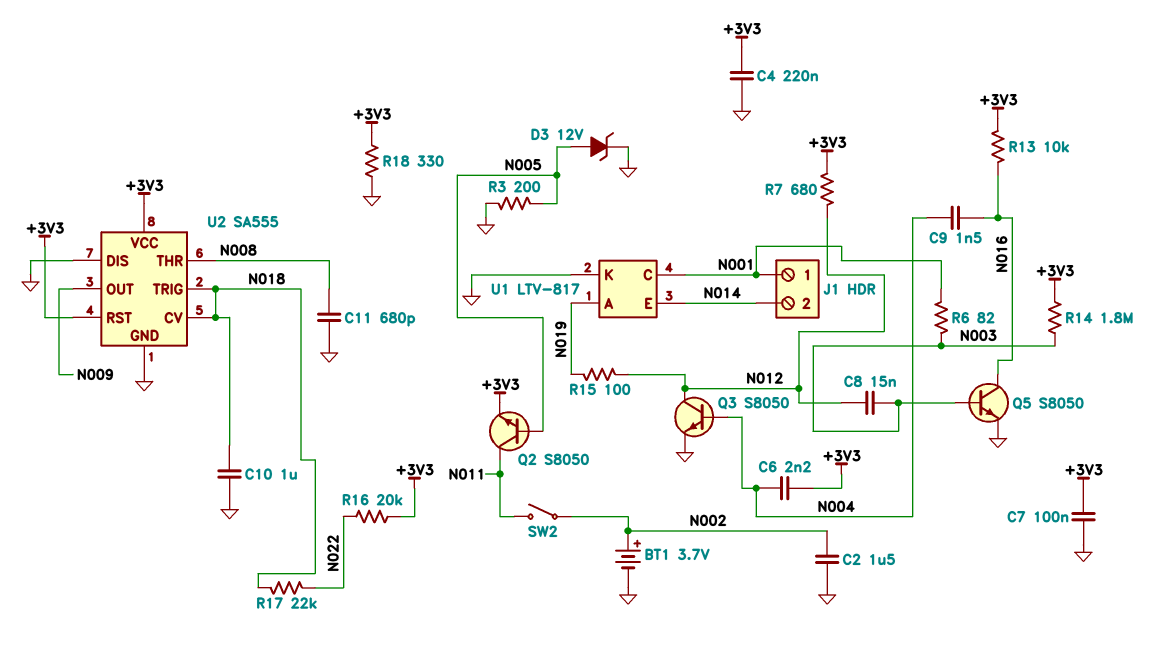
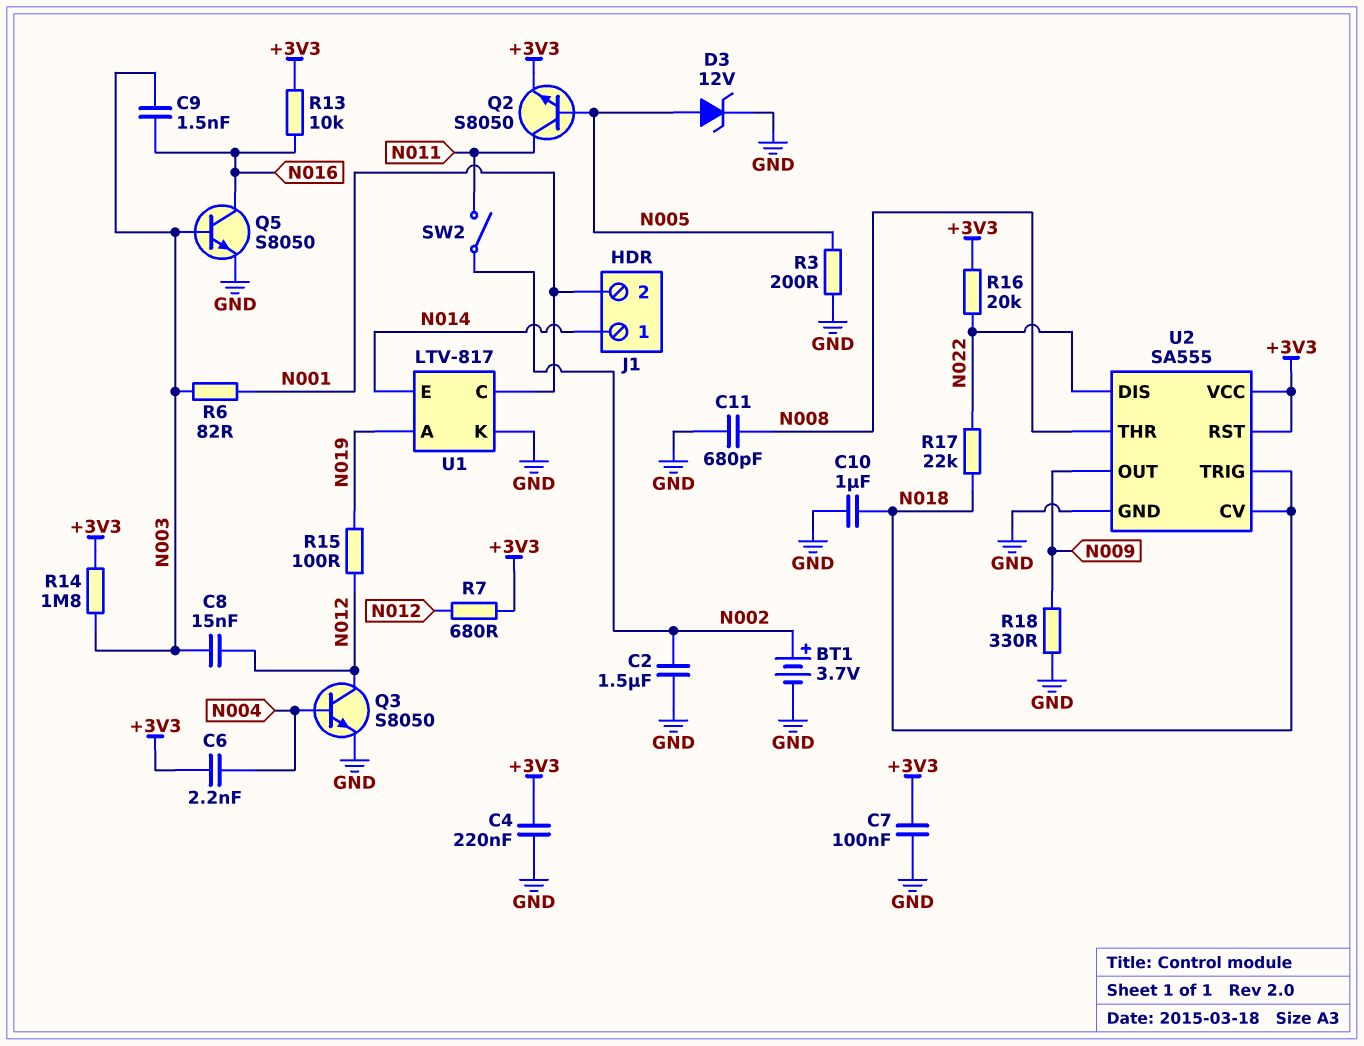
C9: 1.5nF (N004, N016) -> 1.5nF (N003, N016)
J1 pin 1: N001 -> N014
J1 pin 2: N014 -> N001
R18: 330 (+3V3, GND) -> 330 (GND, N009)
U2 pin DIS: GND -> N022

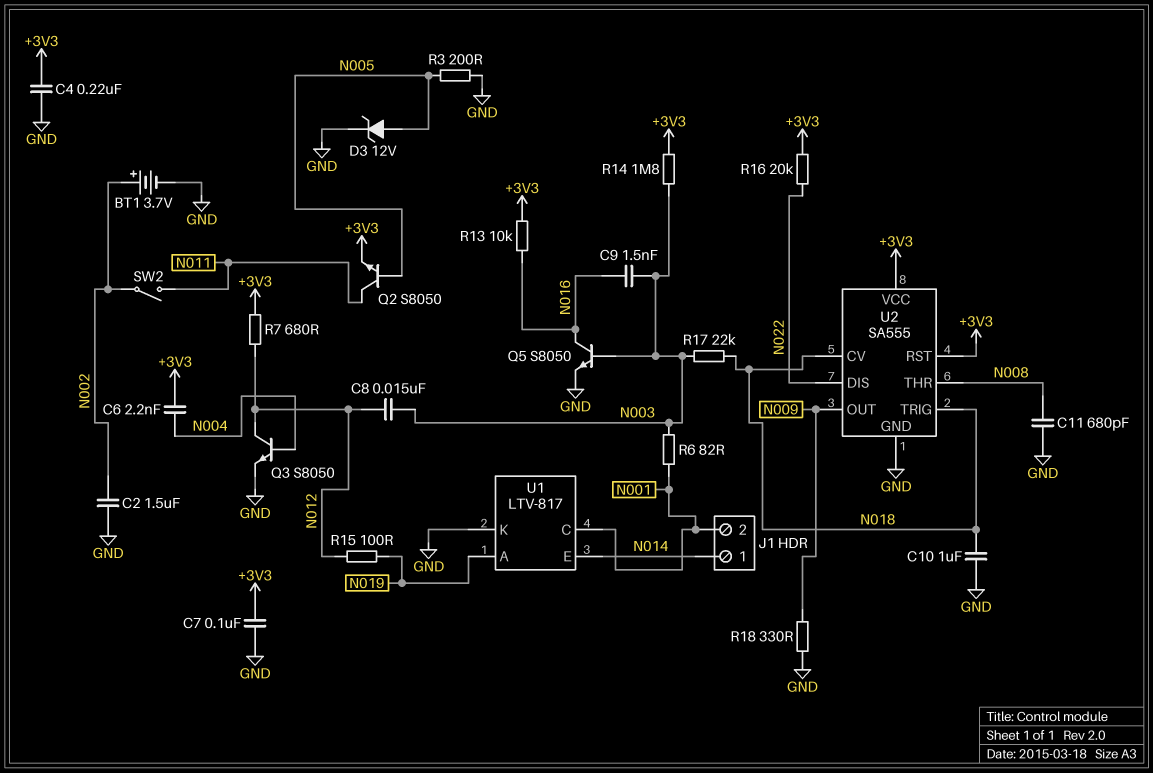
R17: 22k (N018, N022) -> 22k (N003, N018)

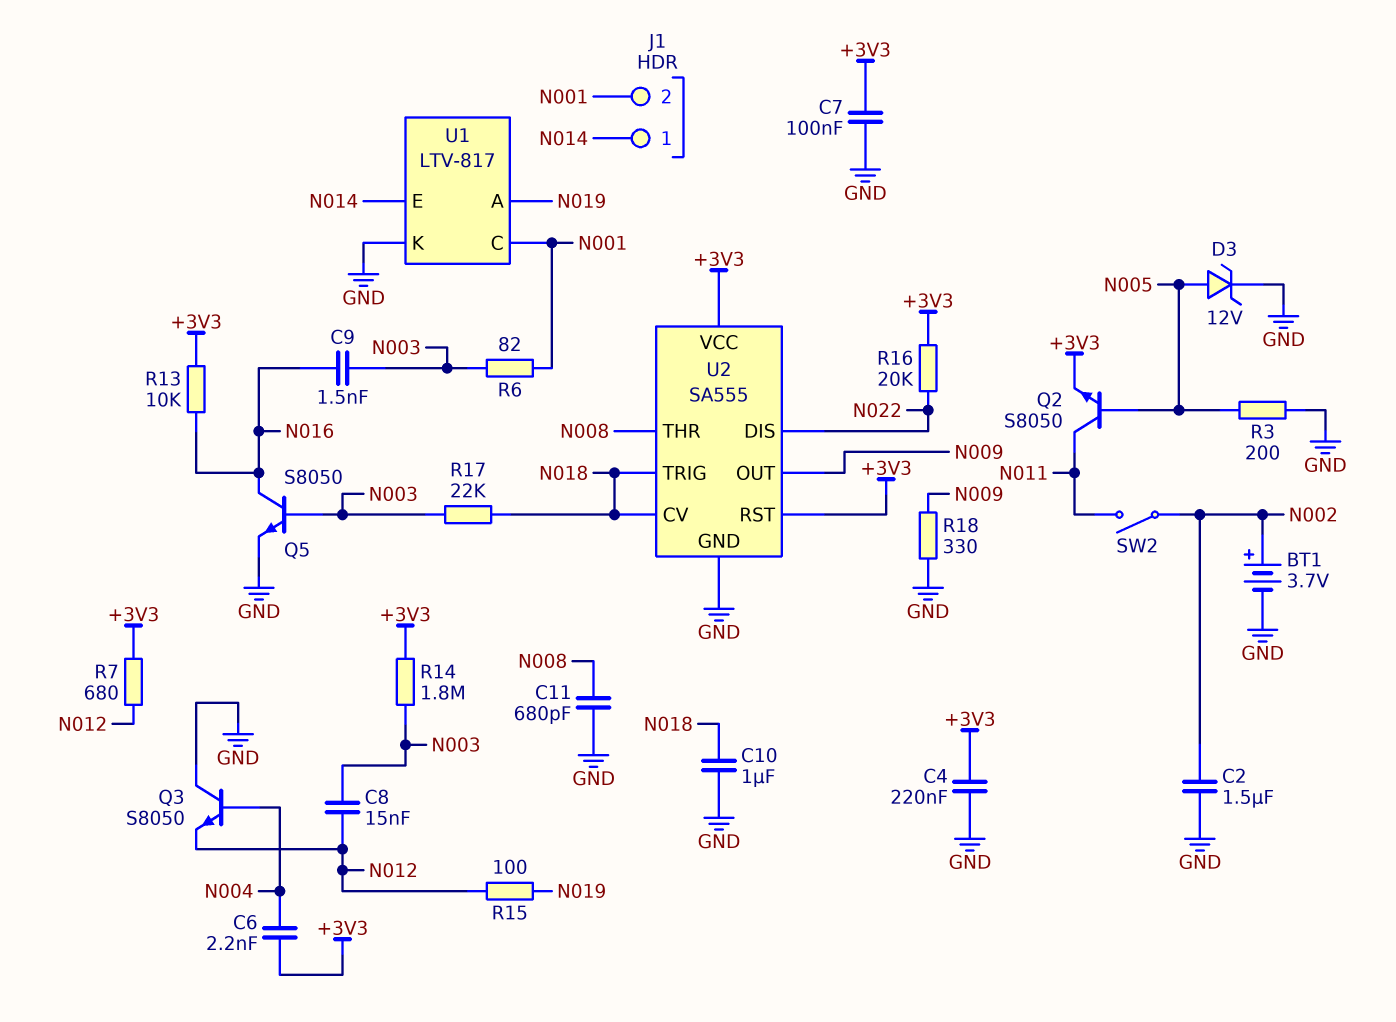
Q3: NPN S8050 (B N004, C N012, E GND) -> NPN S8050 (B N004, C GND, E N012)

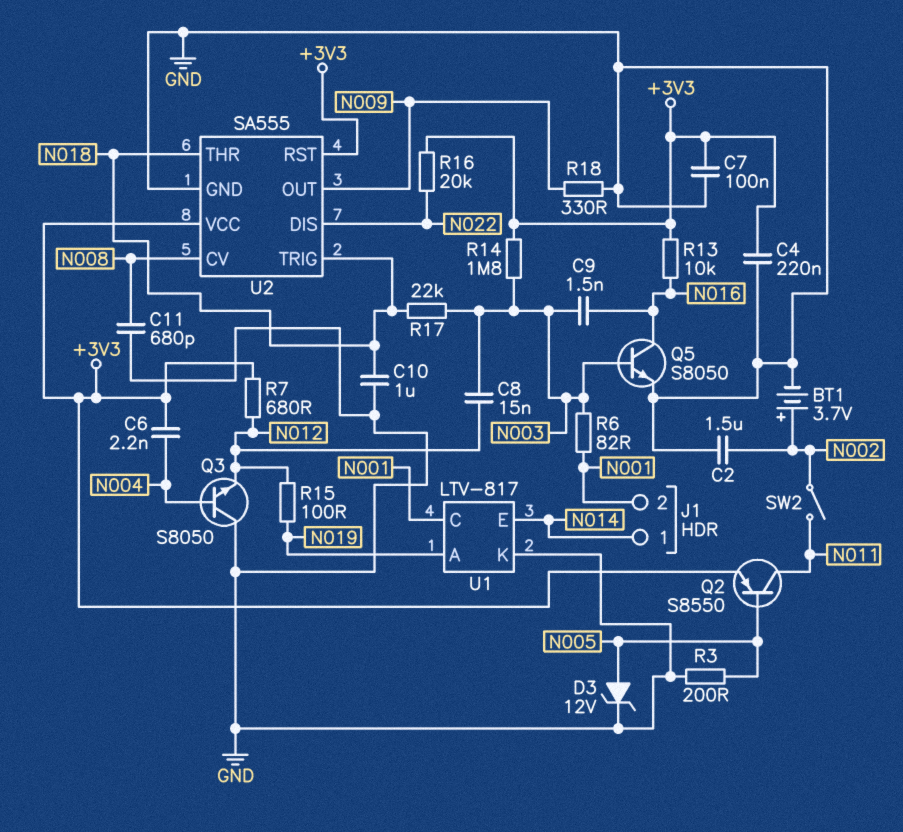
Q2: NPN S8050 (B N005, C N011, E +3V3) -> PNP S8550 (B N005, C N011, E +3V3)
U2 pin CV: N018 -> N008
U2 pin THR: N008 -> N018

